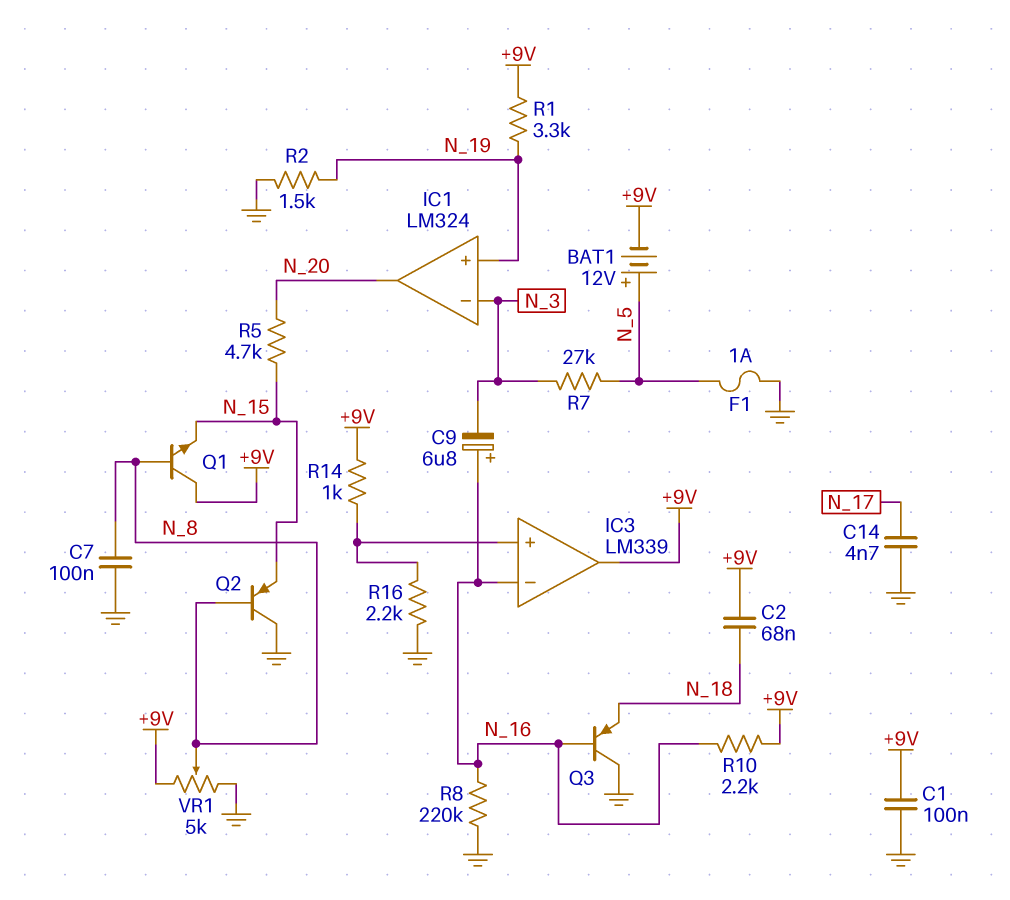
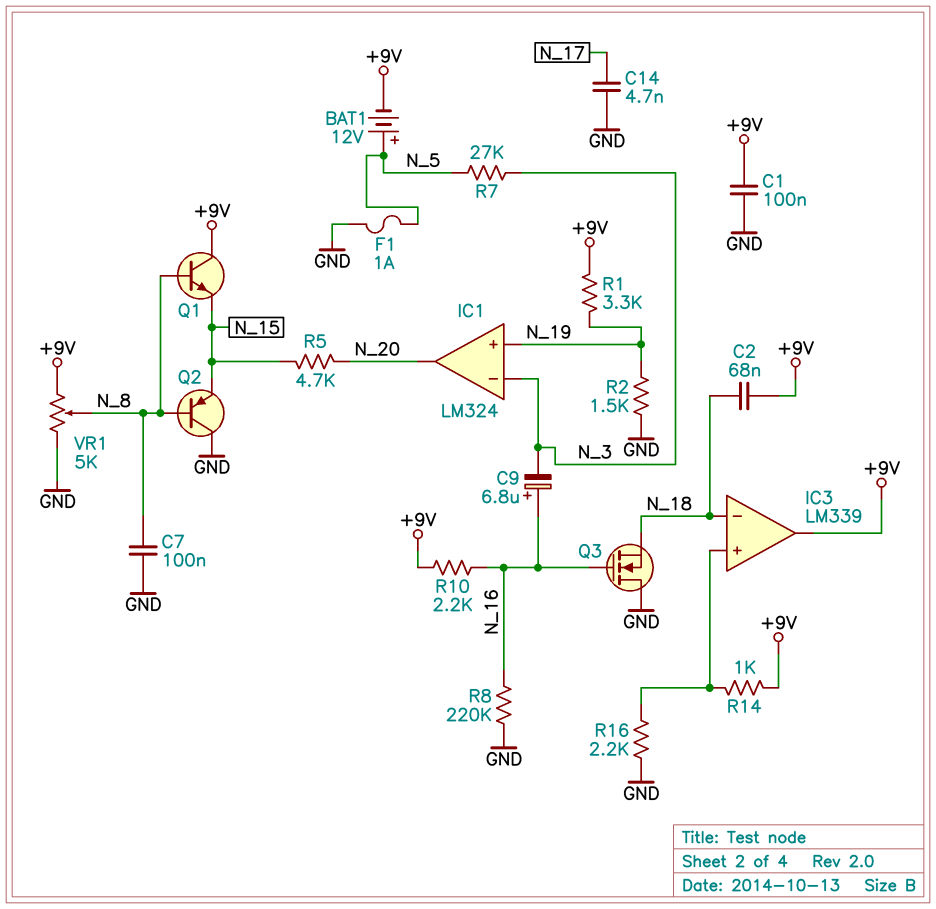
IC3 pin in-: N_16 -> N_18
Q3: PNP (B N_16, C GND, E N_18) -> NMOS (G N_16, D GND, S N_18)

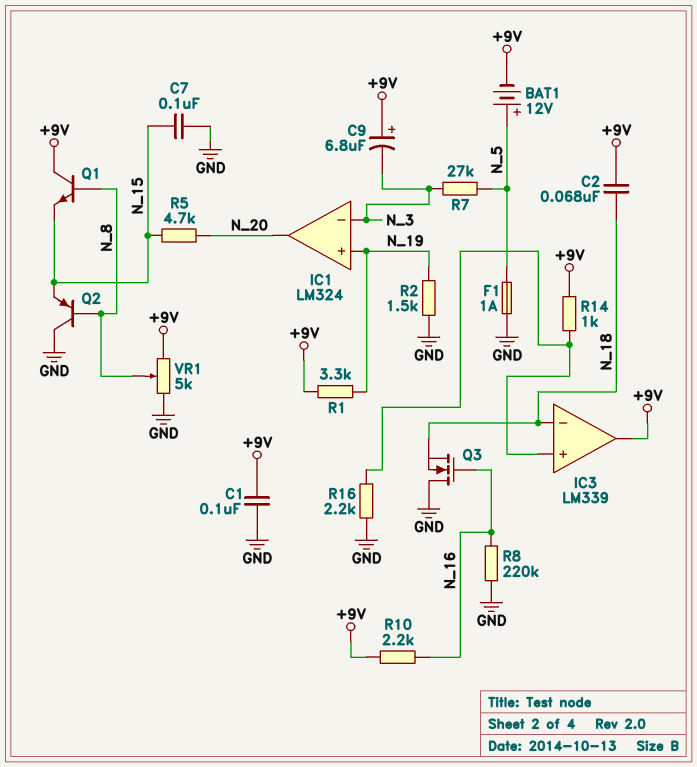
C7: 100nF (GND, N_8) -> 100nF (GND, N_15)
C9: 6.8uF (plus N_16, minus N_3) -> 6.8uF (plus +9V, minus N_3)
C14: 4.7nF (GND, N_17) -> none

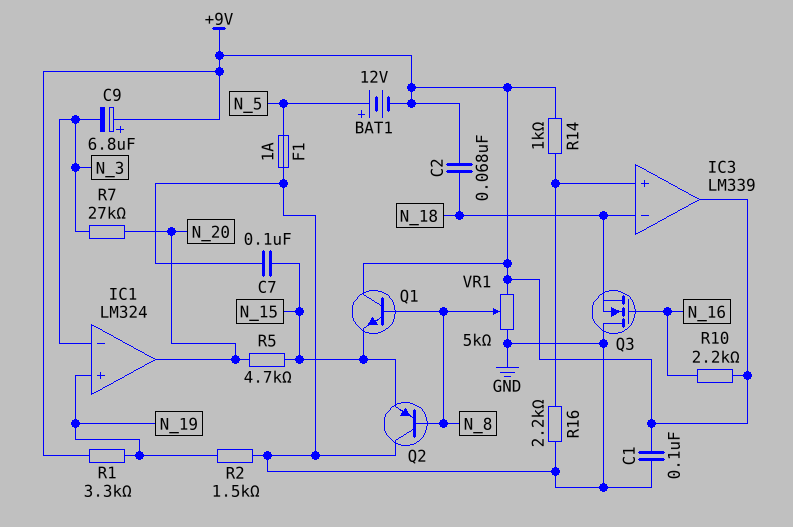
R7: 27k (N_3, N_5) -> 27k (N_3, N_20)
R8: 220k (GND, N_16) -> none

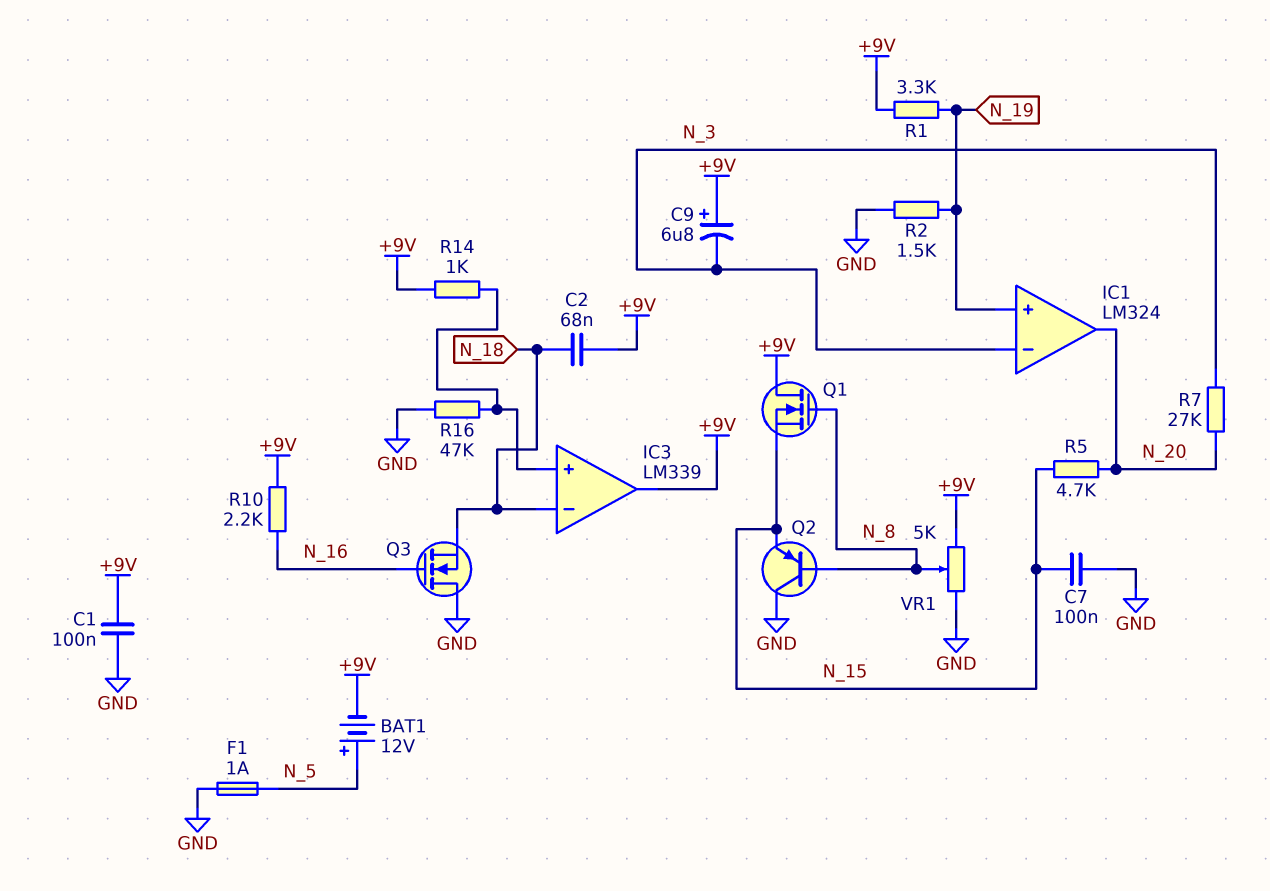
Q1: NPN (B N_8, C +9V, E N_15) -> NMOS (G N_8, D +9V, S N_15)
R16: 2.2k (GND, IC3/in+) -> 47k (GND, IC3/in+)

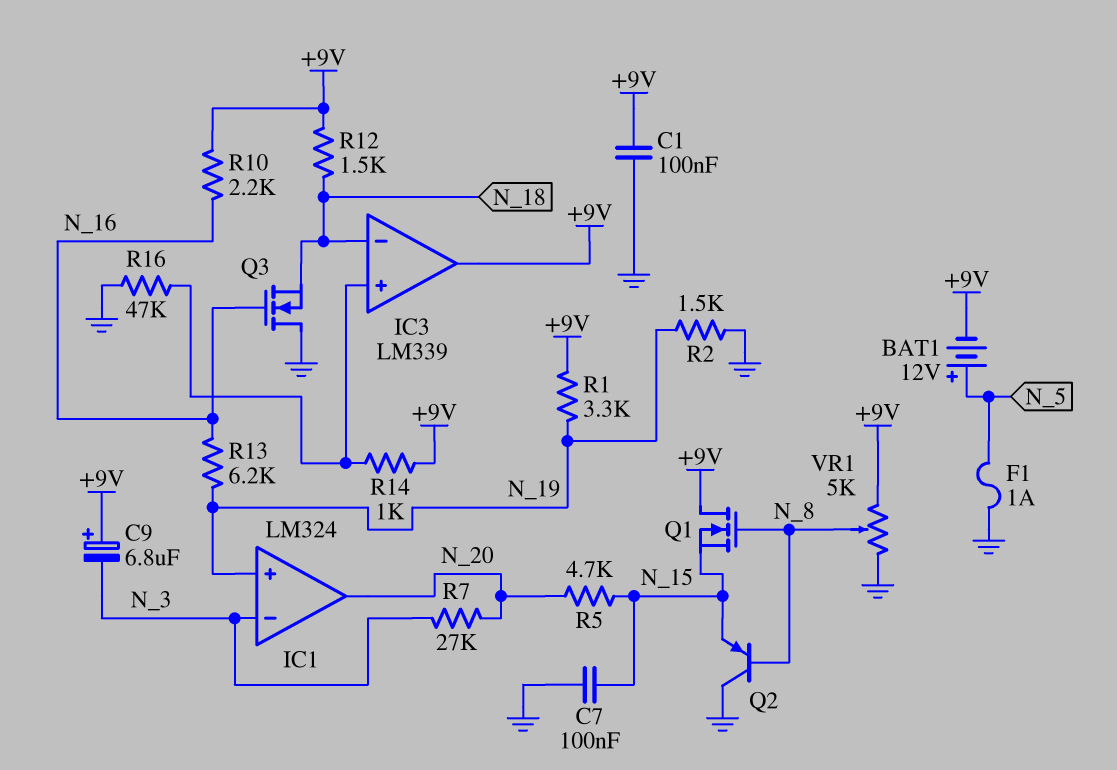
C2: 68nF (+9V, N_18) -> none
R12: none -> 1.5k (+9V, N_18)
R13: none -> 6.2k (N_16, N_19)

